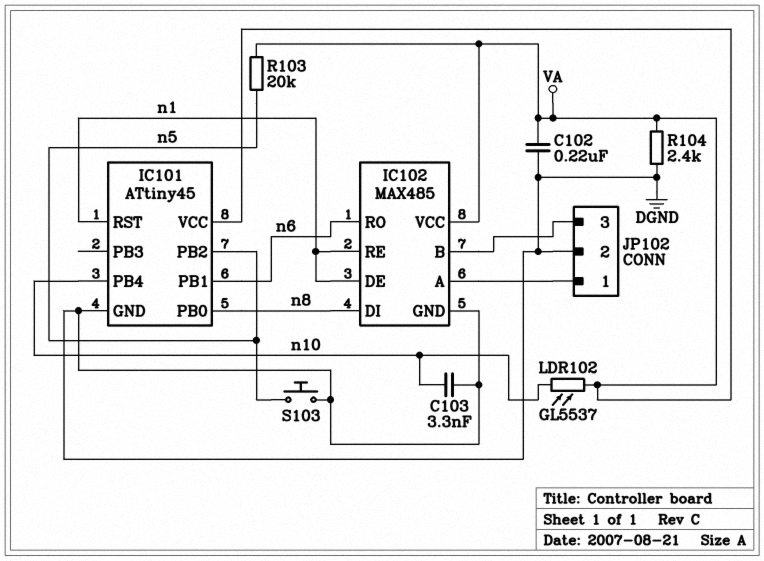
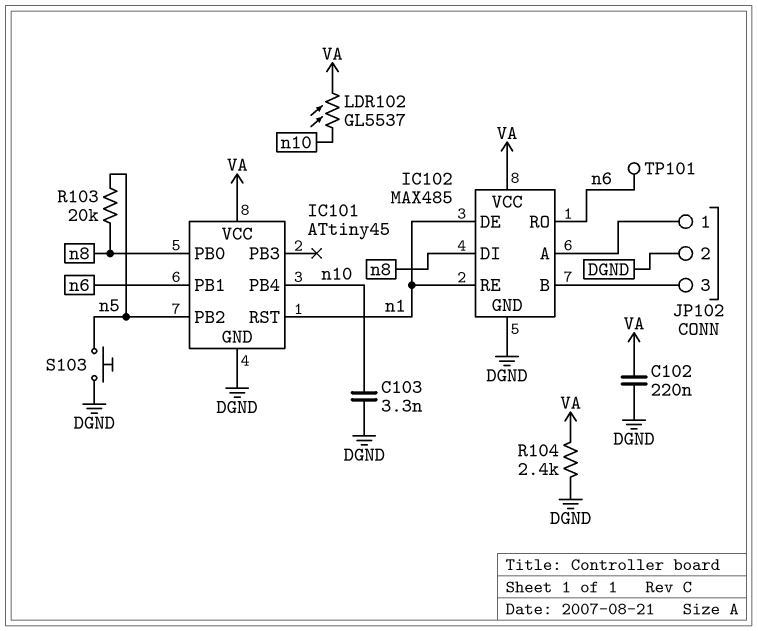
R103: 20k (VA, n5) -> 20k (n5, n8)
TP101: none -> test point (n6)

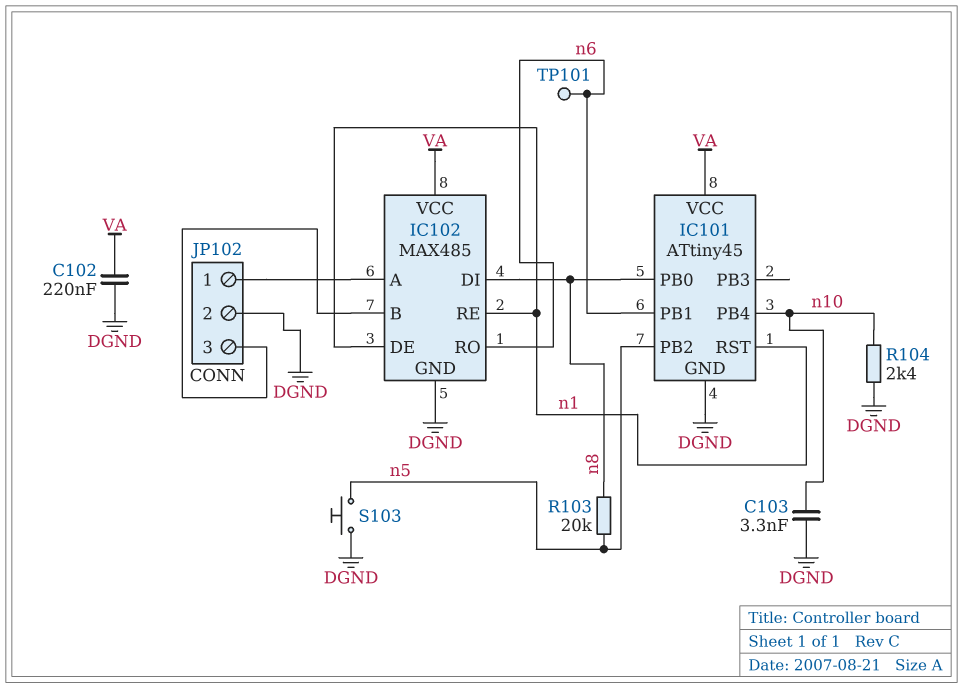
LDR102: GL5537 (VA, n10) -> none
R104: 2.4k (DGND, VA) -> 2.4k (DGND, n10)

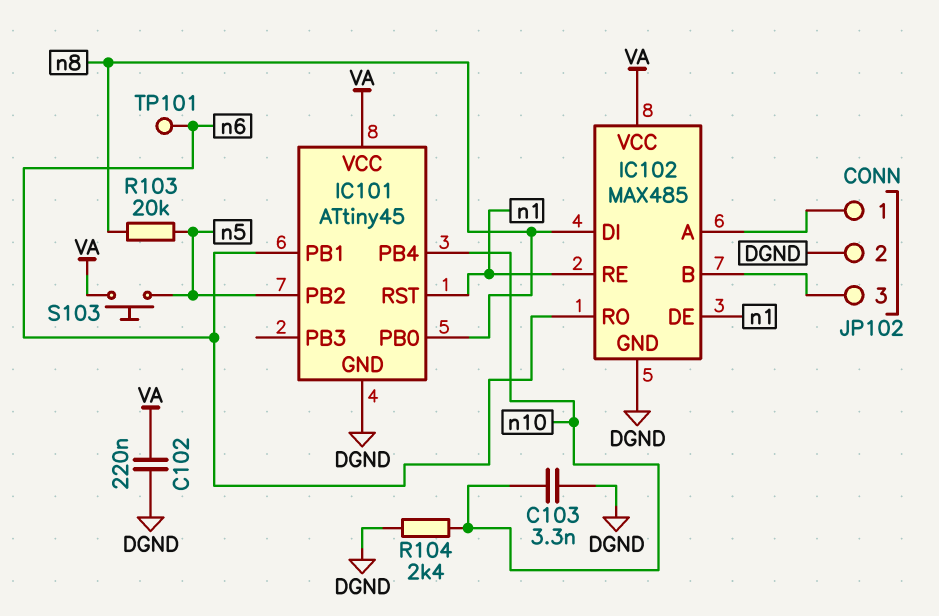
S103: button (DGND, n5) -> button (VA, n5)

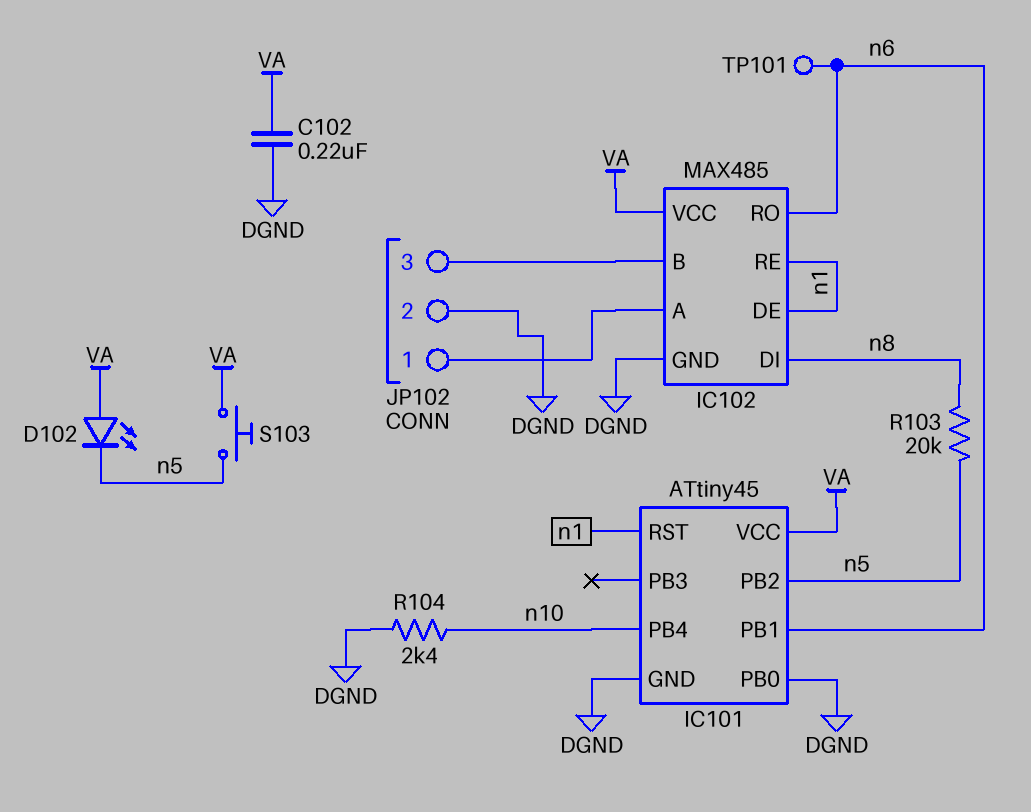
C103: 3.3nF (DGND, n10) -> none
D102: none -> LED (A VA, K n5)
IC101 pin PB0: n8 -> DGND

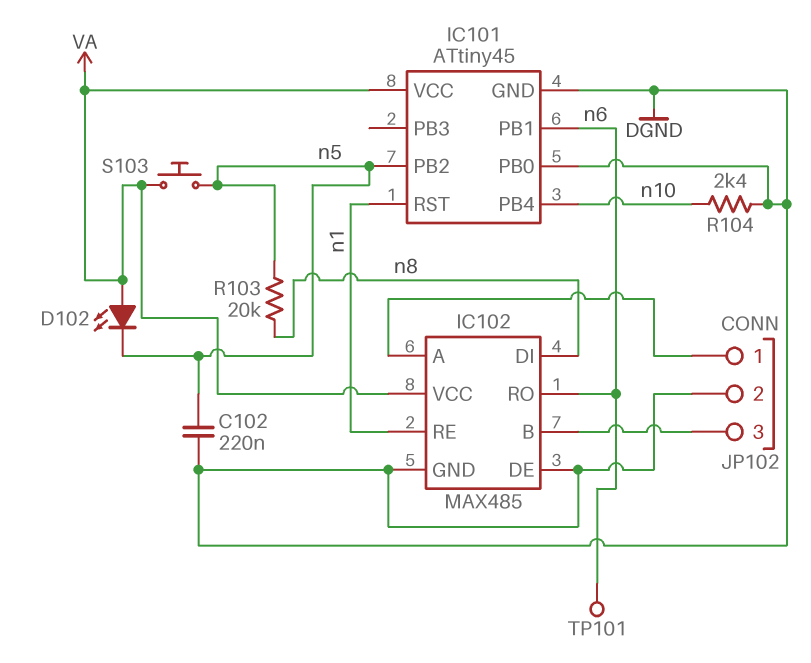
C102: 220nF (DGND, VA) -> 220nF (DGND, n5)
IC102 pin DE: n1 -> DGND

